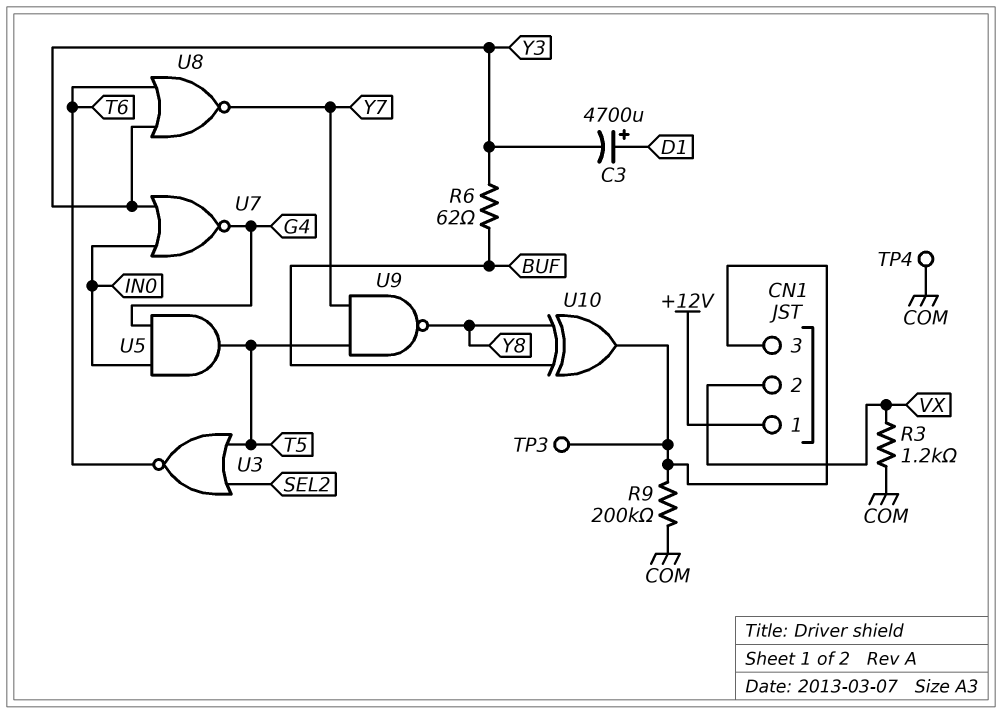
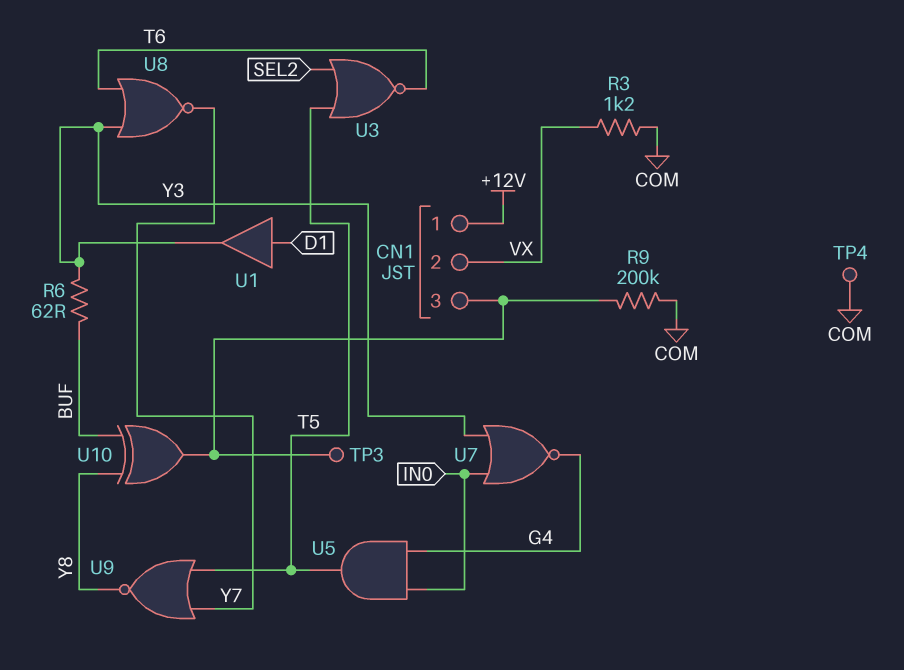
C3: 4700uF (plus D1, minus Y3) -> none
U1: none -> buffer (in D1, out Y3)
U9: NAND (in T5, in Y7, out Y8) -> NOR (in T5, in Y7, out Y8)

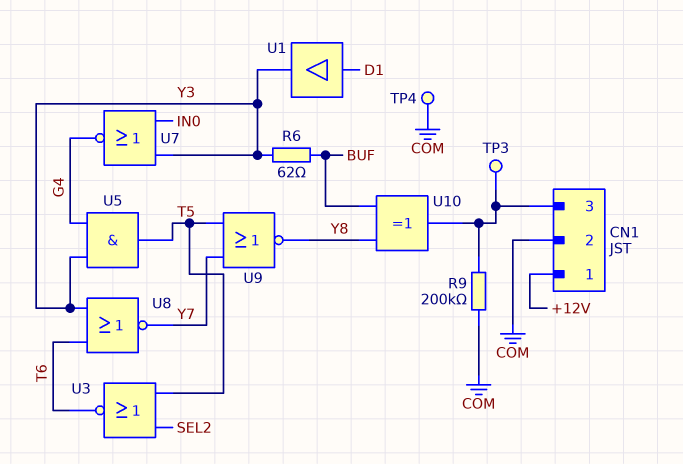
CN1 pin 2: VX -> COM
R3: 1.2k (COM, VX) -> none
U5: AND (in G4, in IN0, out T5) -> AND (in G4, in Y3, out T5)

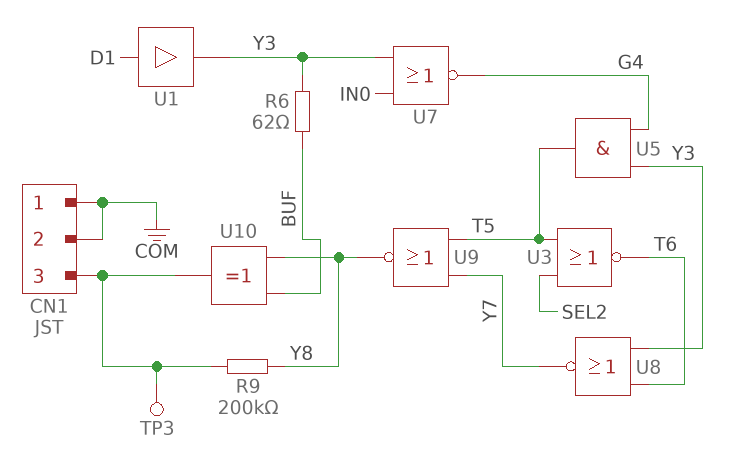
CN1 pin 1: +12V -> COM
R9: 200k (CN1/3, COM) -> 200k (CN1/3, Y8)
TP4: test point (COM) -> none

